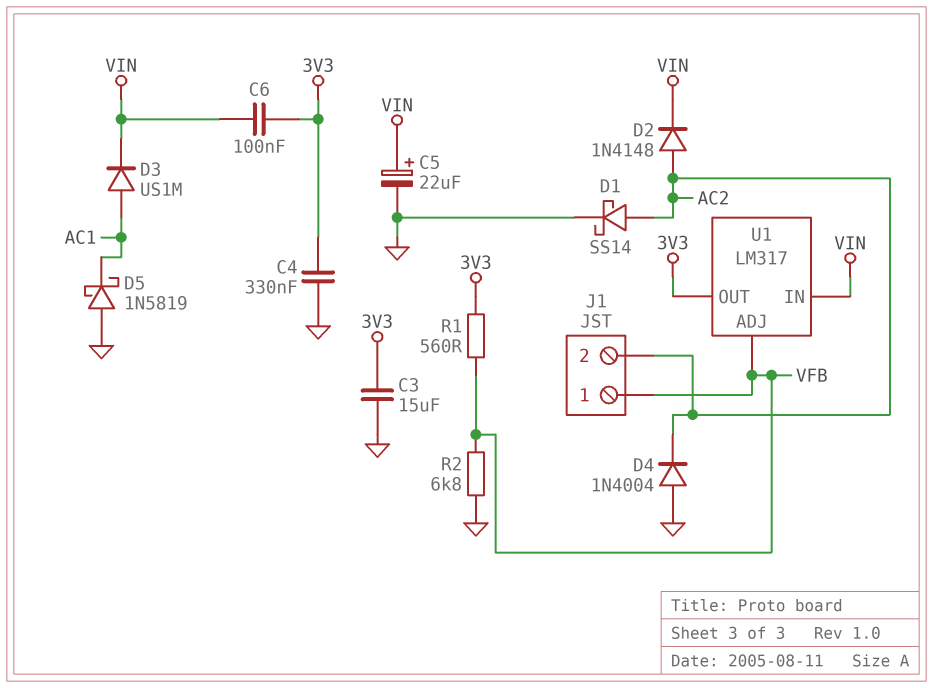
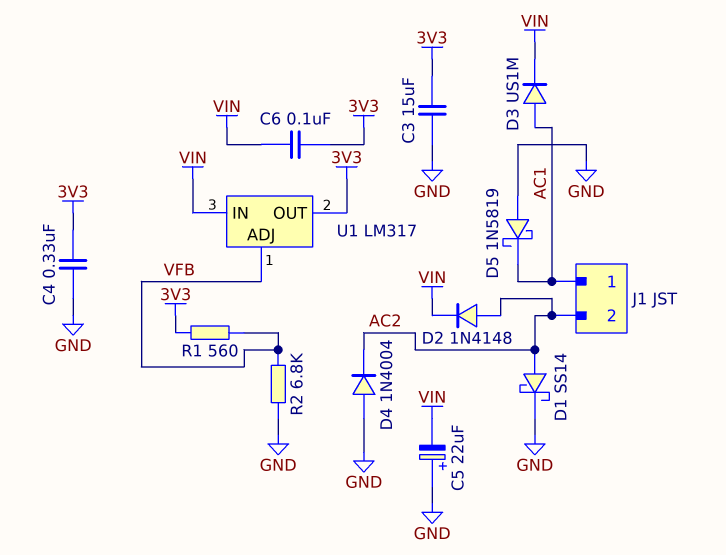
C5: 22uF (plus VIN, minus GND) -> 22uF (plus GND, minus VIN)
J1 pin 1: VFB -> AC1

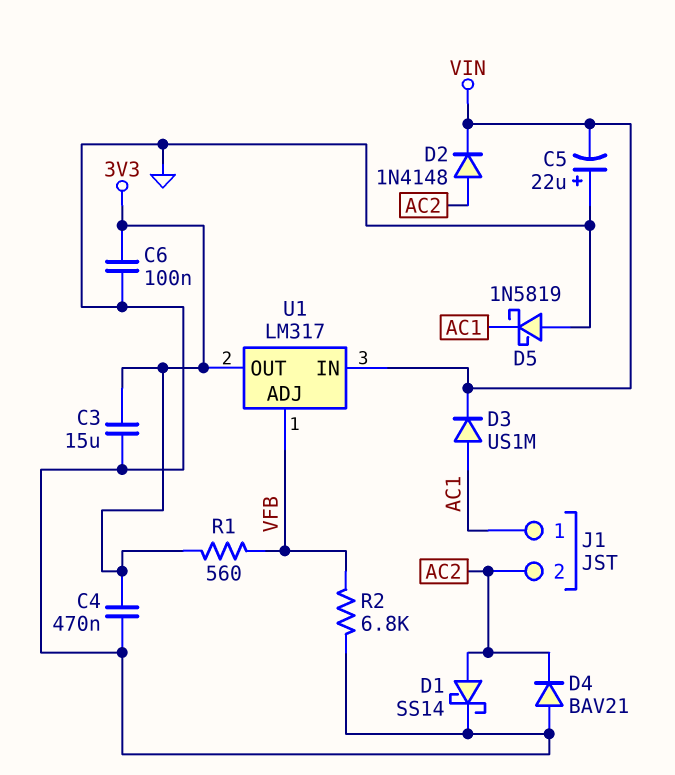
C4: 330nF (3V3, GND) -> 470nF (3V3, GND)
C6: 100nF (3V3, VIN) -> 100nF (3V3, GND)
D4: diode 1N4004 (A GND, K AC2) -> diode BAV21 (A GND, K AC2)

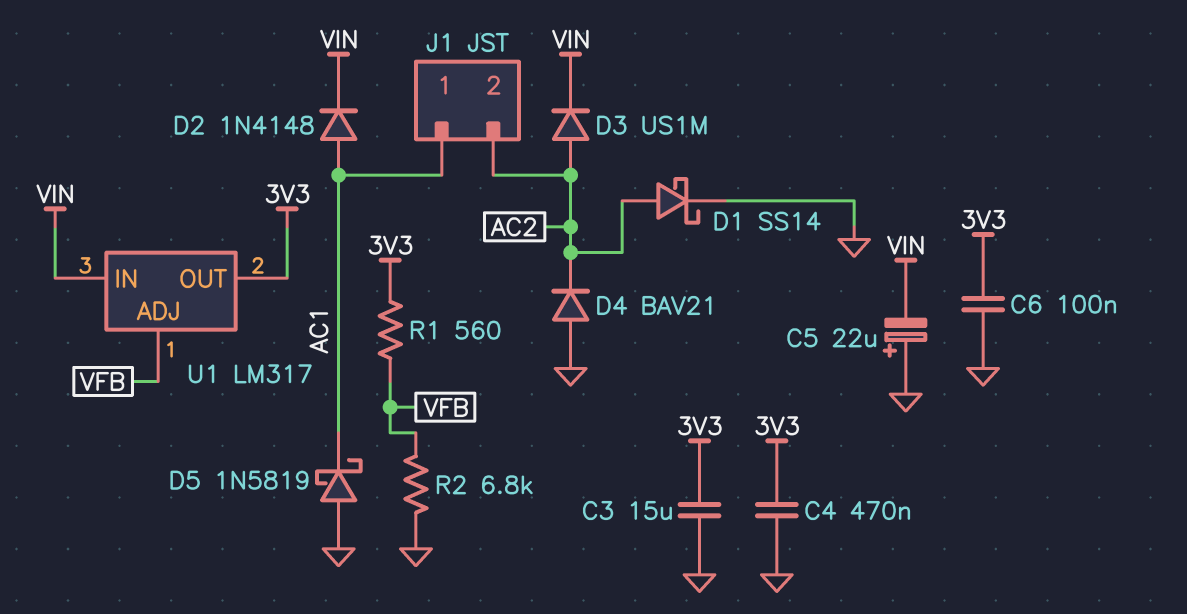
D2: diode 1N4148 (A AC2, K VIN) -> diode 1N4148 (A AC1, K VIN)
D3: diode US1M (A AC1, K VIN) -> diode US1M (A AC2, K VIN)

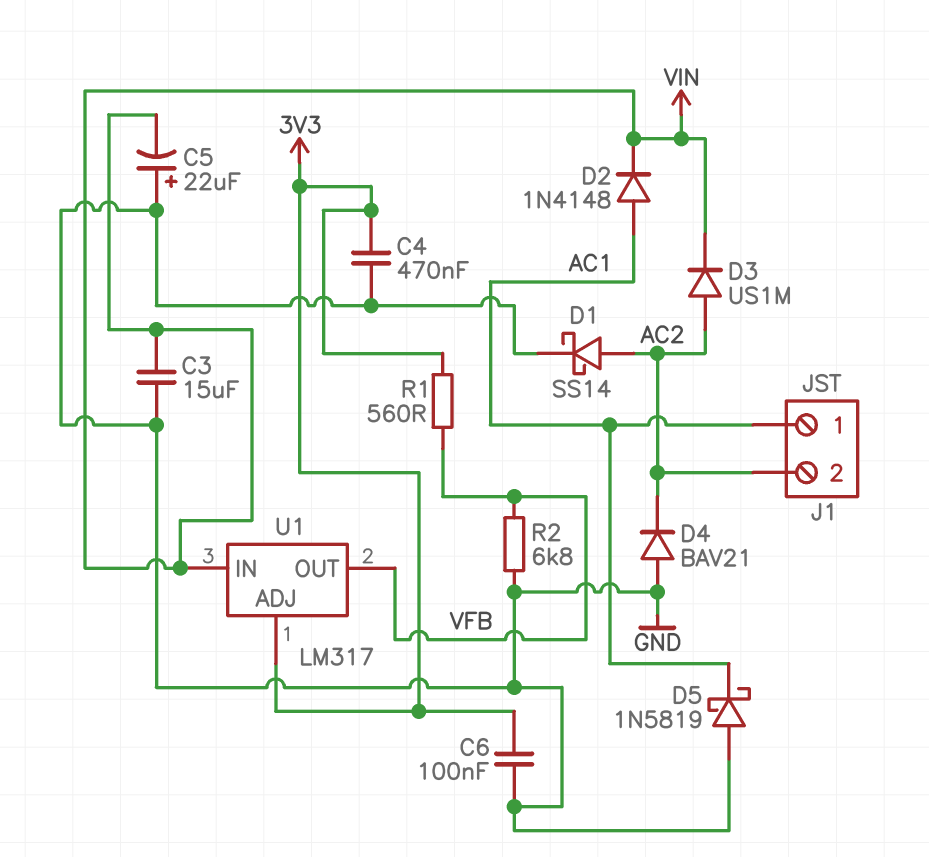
C3: 15uF (3V3, GND) -> 15uF (GND, VIN)
U1 pin ADJ: VFB -> 3V3
U1 pin OUT: 3V3 -> VFB

